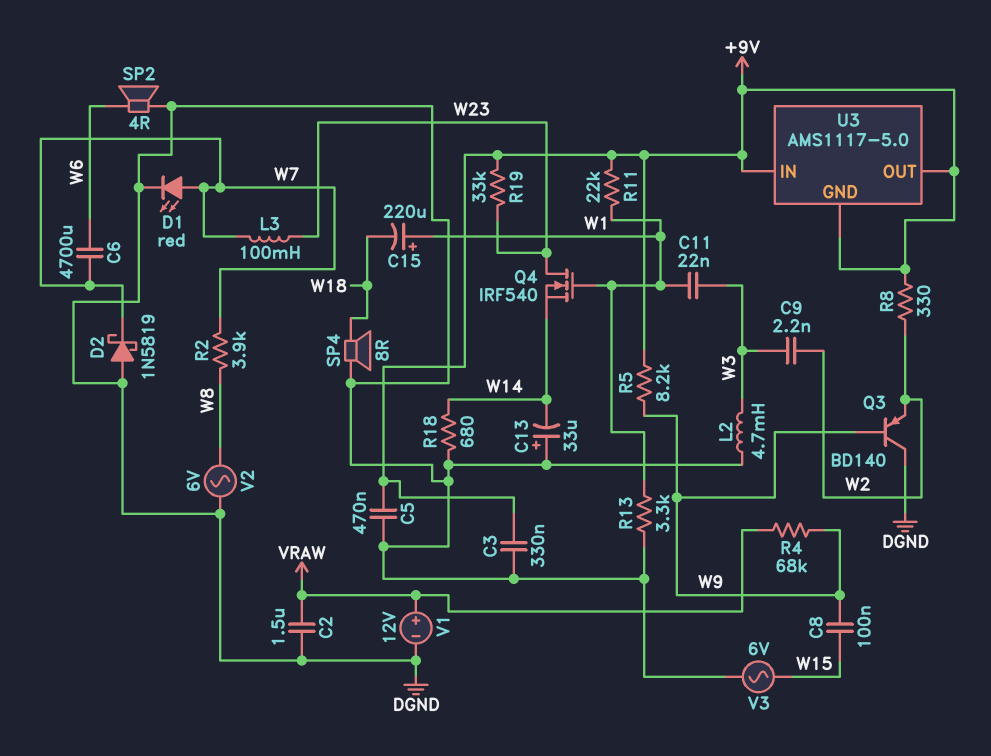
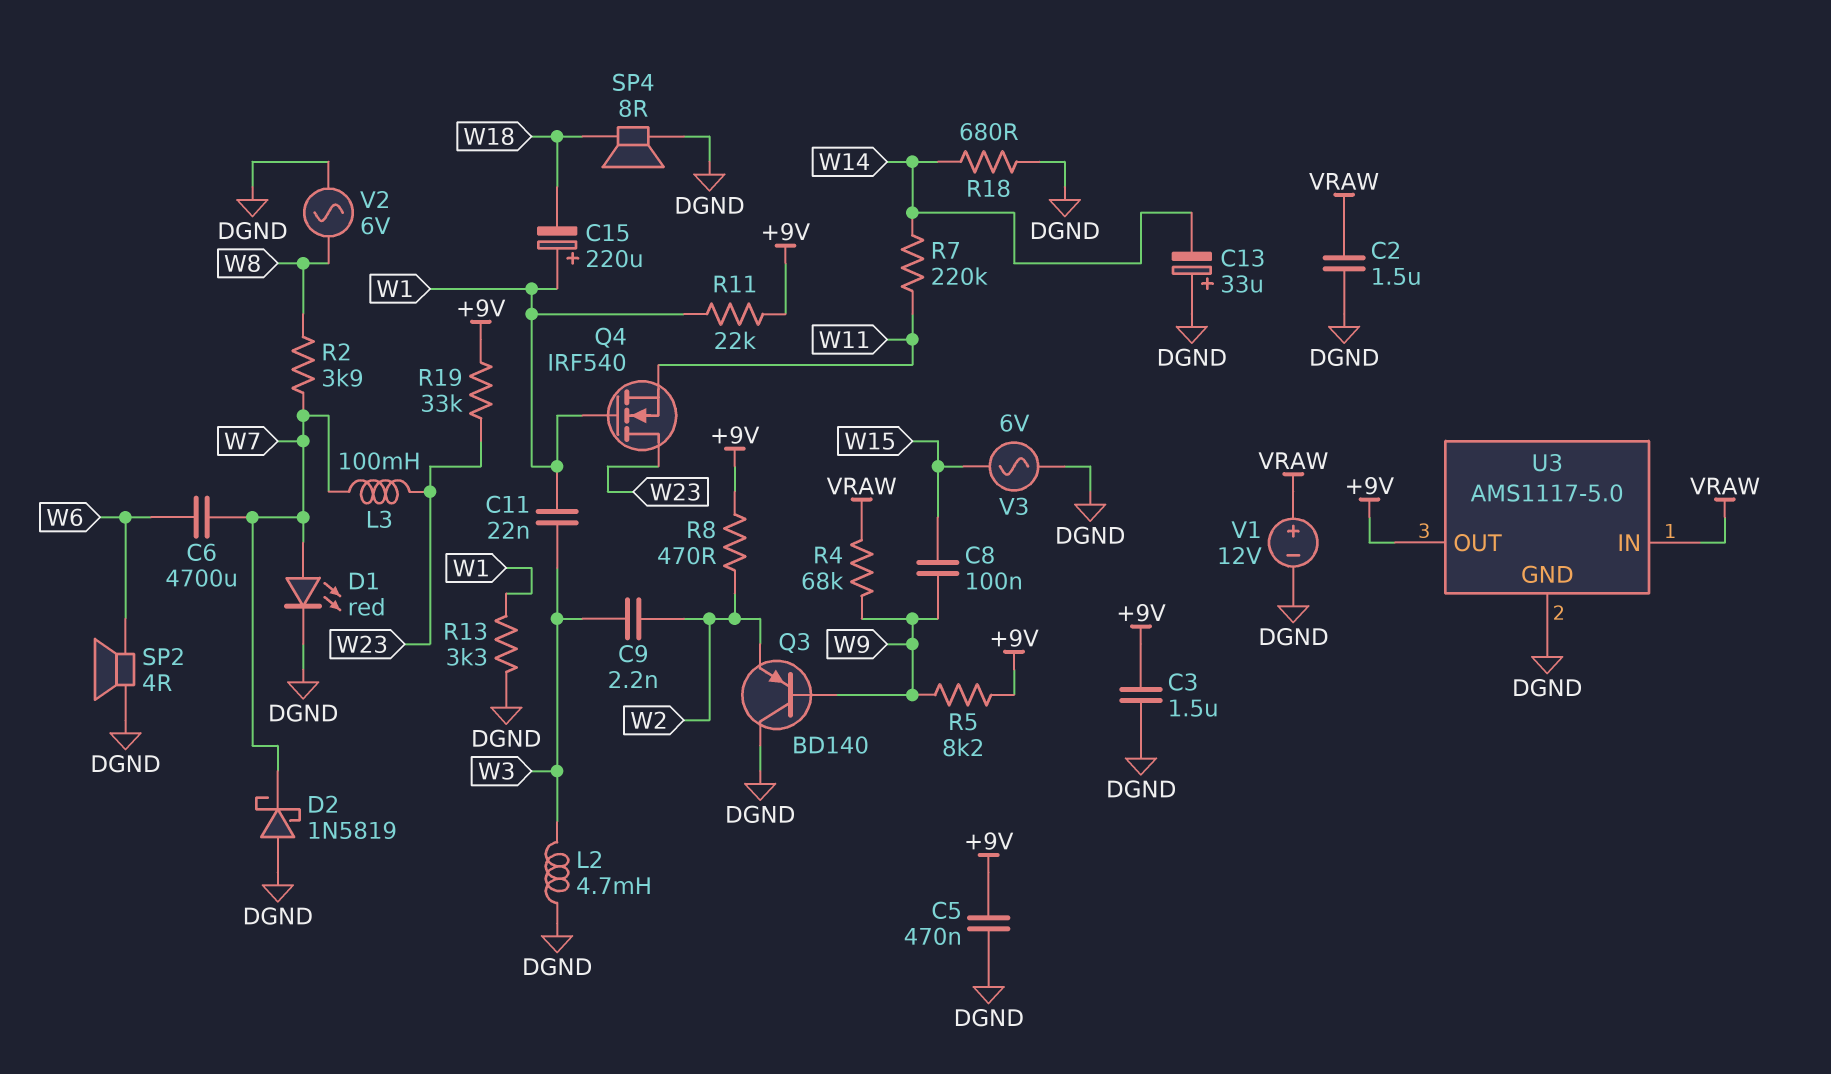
C3: 330nF (+9V, DGND) -> 1.5uF (+9V, DGND)
Q4: NMOS IRF540 (G W1, D W23, S W14) -> NMOS IRF540 (G W1, D W23, S W11)
R7: none -> 220k (W11, W14)
R8: 330 (+9V, W2) -> 470 (+9V, W2)
U3 pin GND: +9V -> DGND
U3 pin IN: +9V -> VRAW

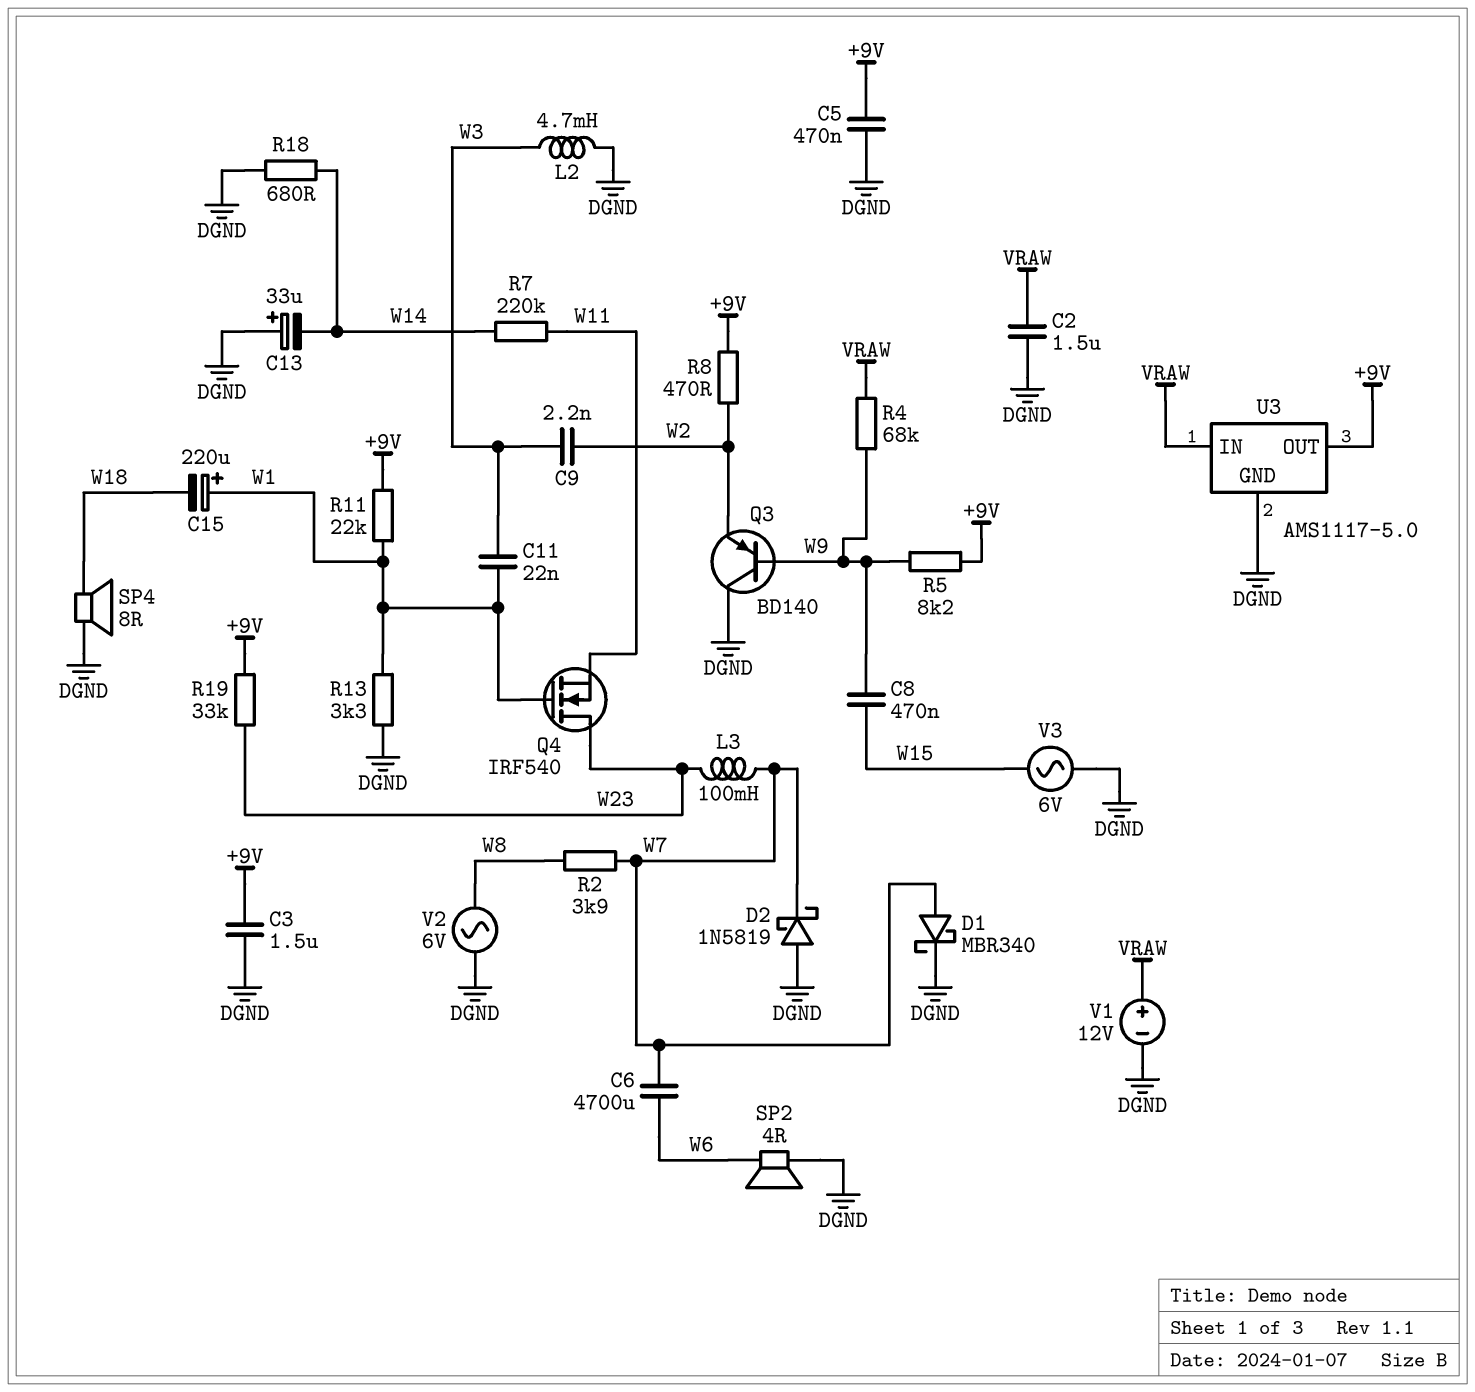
C8: 100nF (W9, W15) -> 470nF (W9, W15)
D1: LED red (A W7, K DGND) -> schottky MBR340 (A W7, K DGND)

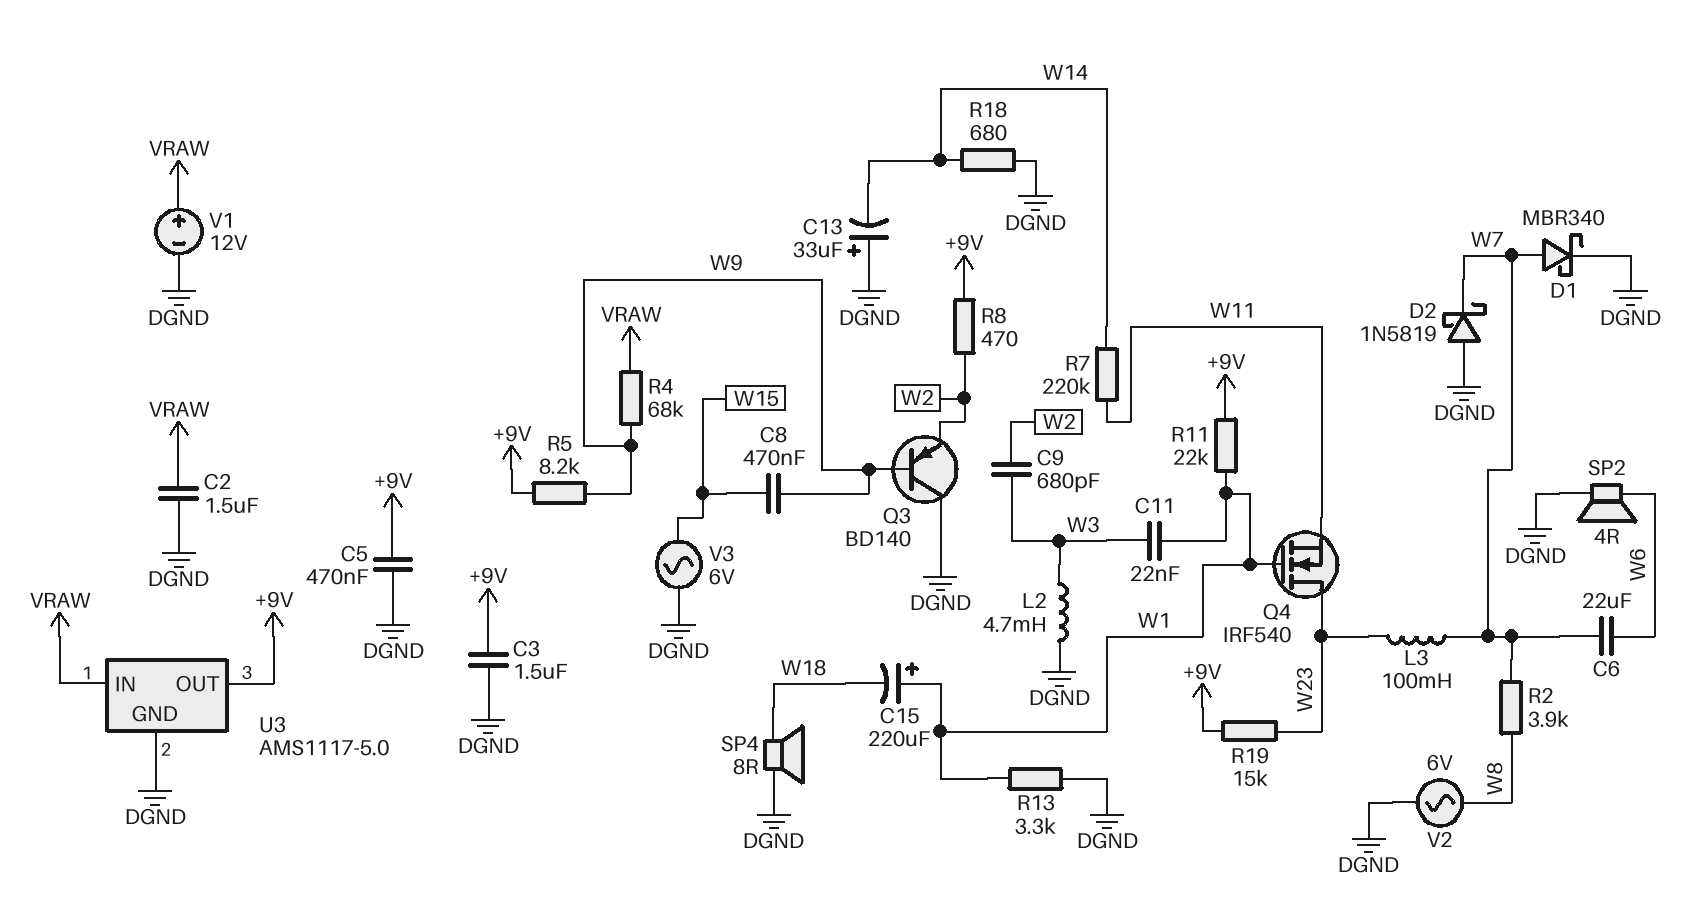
C6: 4700uF (W6, W7) -> 22uF (W6, W7)
C9: 2.2nF (W2, W3) -> 680pF (W2, W3)
R19: 33k (+9V, W23) -> 15k (+9V, W23)

